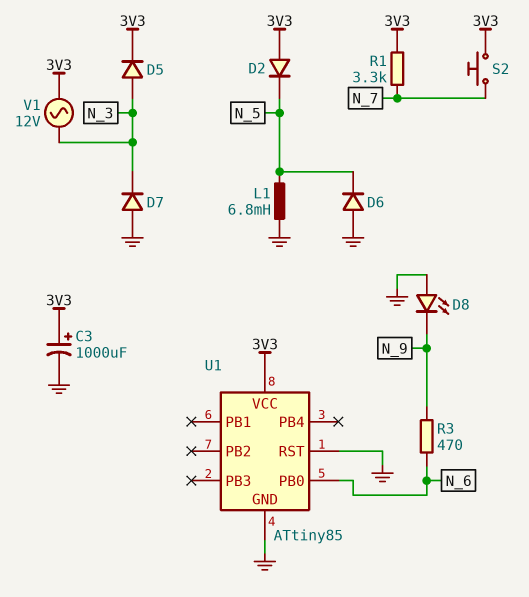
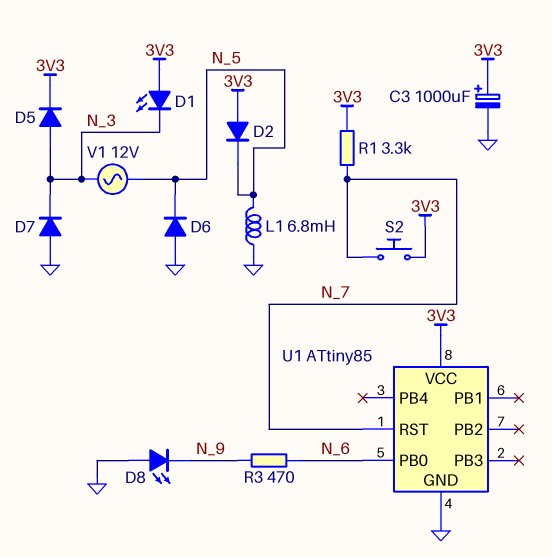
D1: none -> LED (A 3V3, K N_3)
U1 pin RST: GND -> N_7
V1: AC 12V (3V3, N_3) -> AC 12V (N_3, N_5)

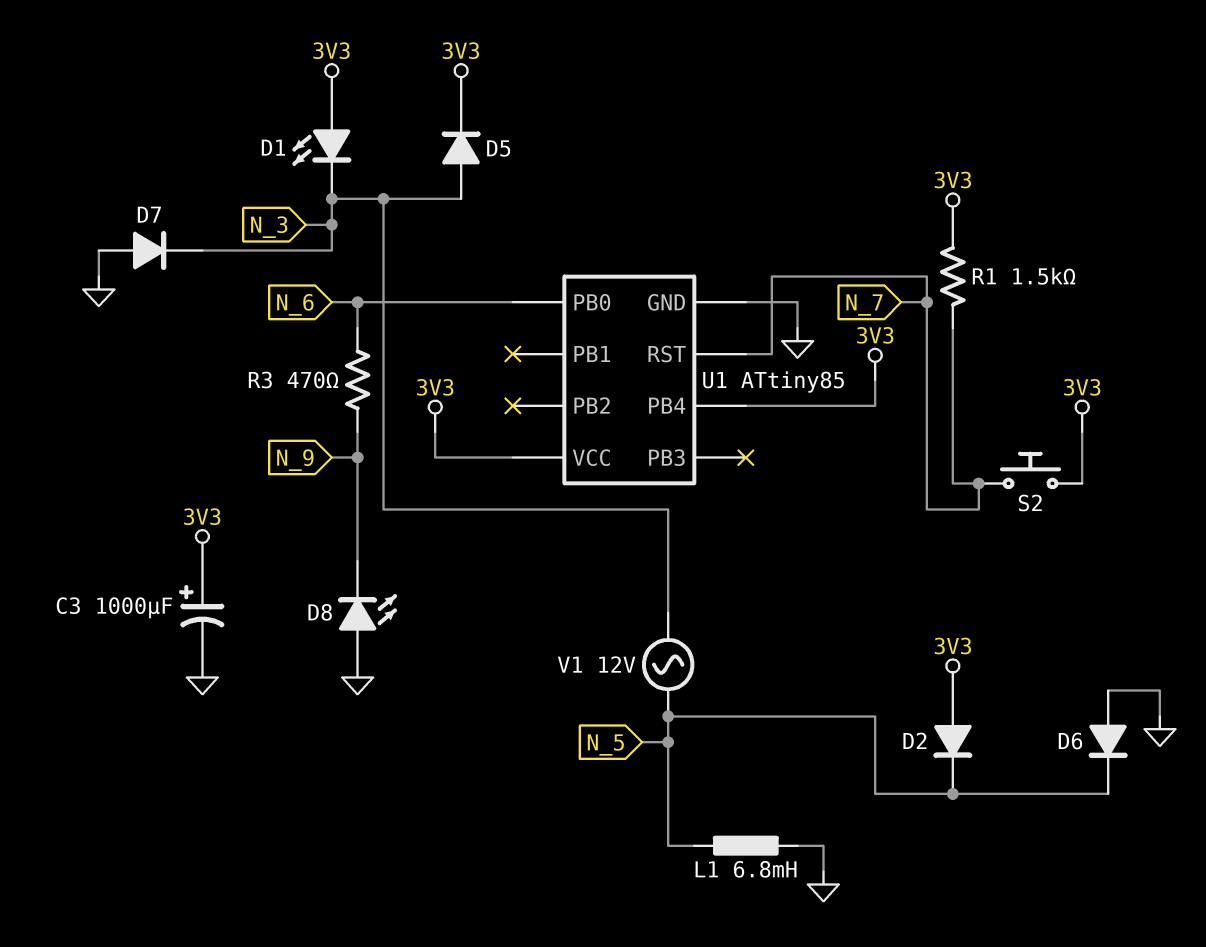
R1: 3.3k (3V3, N_7) -> 1.5k (3V3, N_7)
U1 pin PB4: none -> 3V3

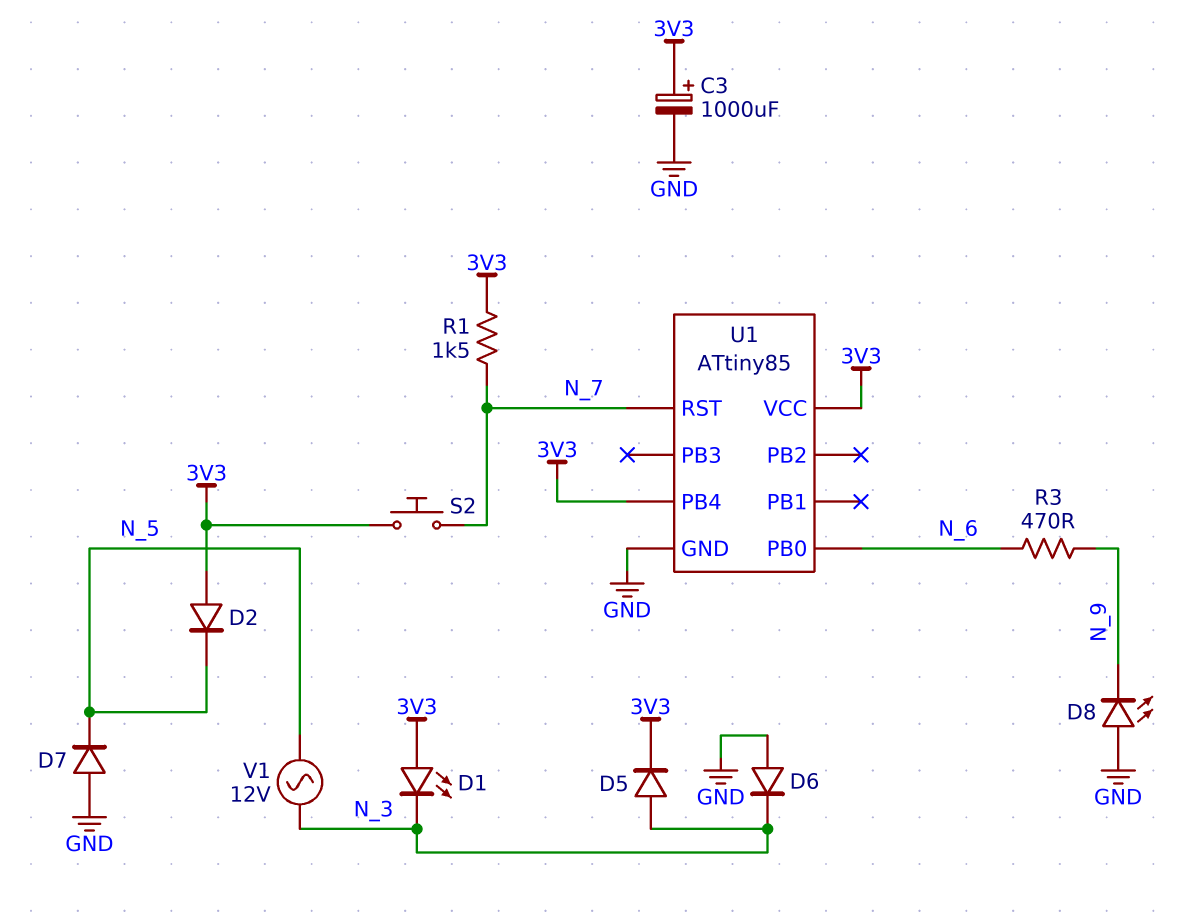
D6: diode (A GND, K N_5) -> diode (A GND, K N_3)
D7: diode (A GND, K N_3) -> diode (A GND, K N_5)
L1: 6.8mH (GND, N_5) -> none

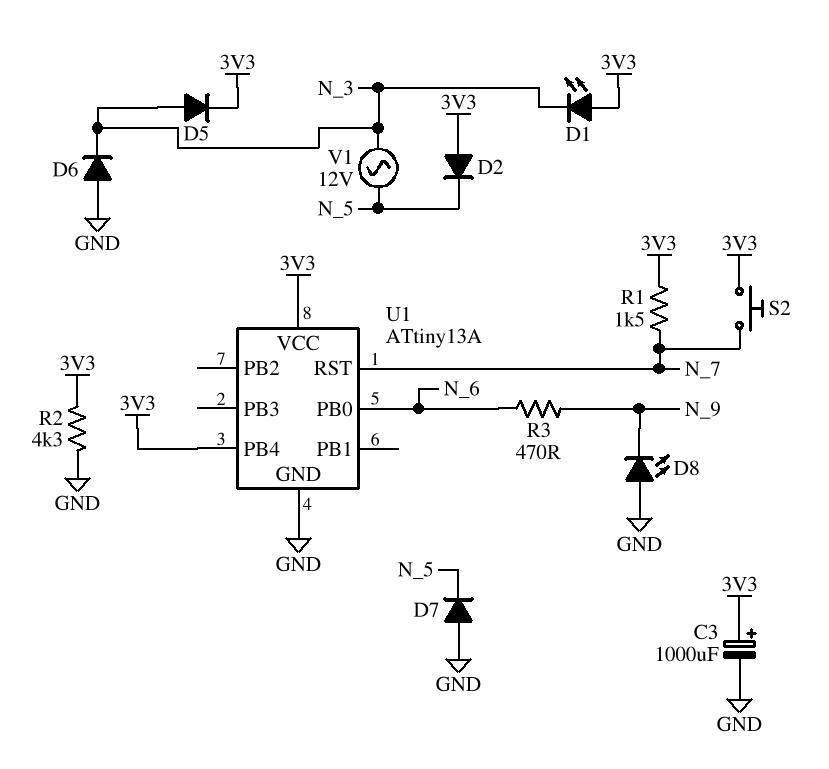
R2: none -> 4.3k (3V3, GND)
U1: ATtiny85 -> ATtiny13A

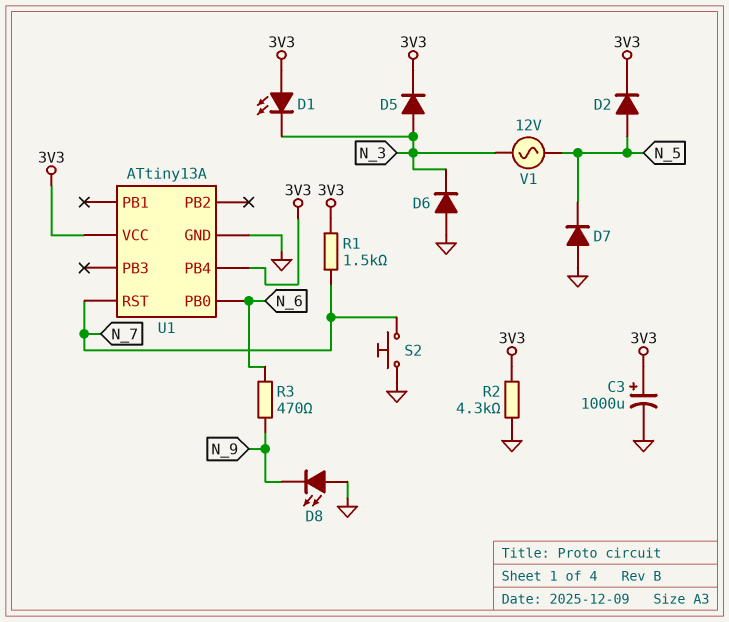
D2: diode (A 3V3, K N_5) -> diode (A N_5, K 3V3)
S2: button (3V3, N_7) -> button (GND, N_7)

